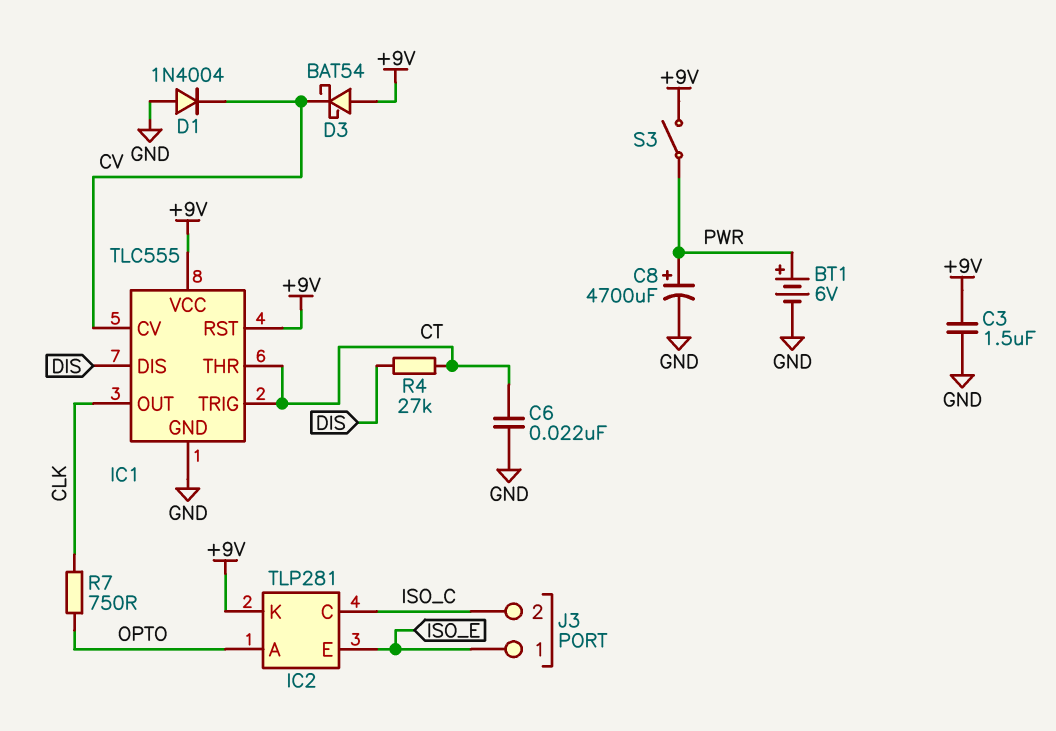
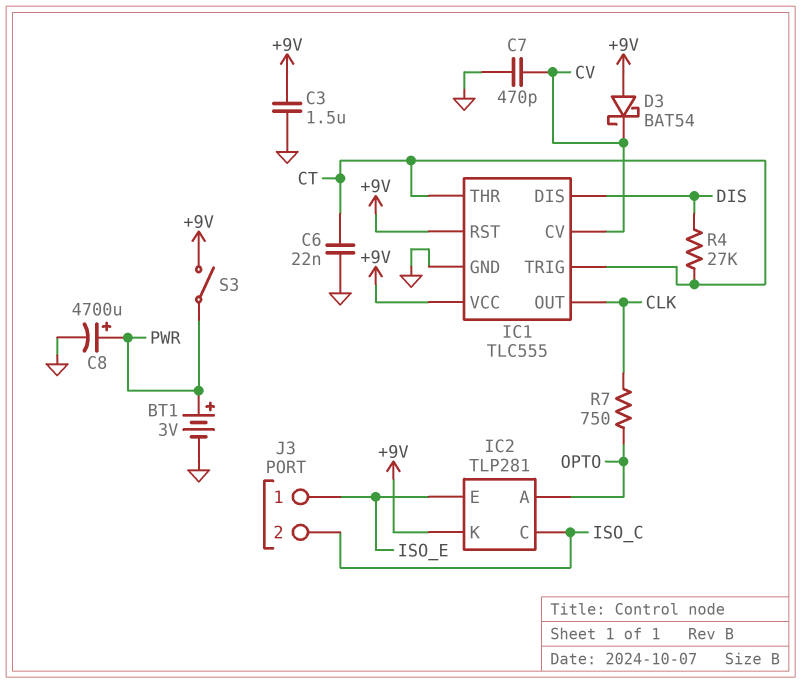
BT1: 6V (plus PWR, minus GND) -> 3V (plus PWR, minus GND)
C7: none -> 470pF (CV, GND)
D1: diode 1N4004 (A GND, K CV) -> none

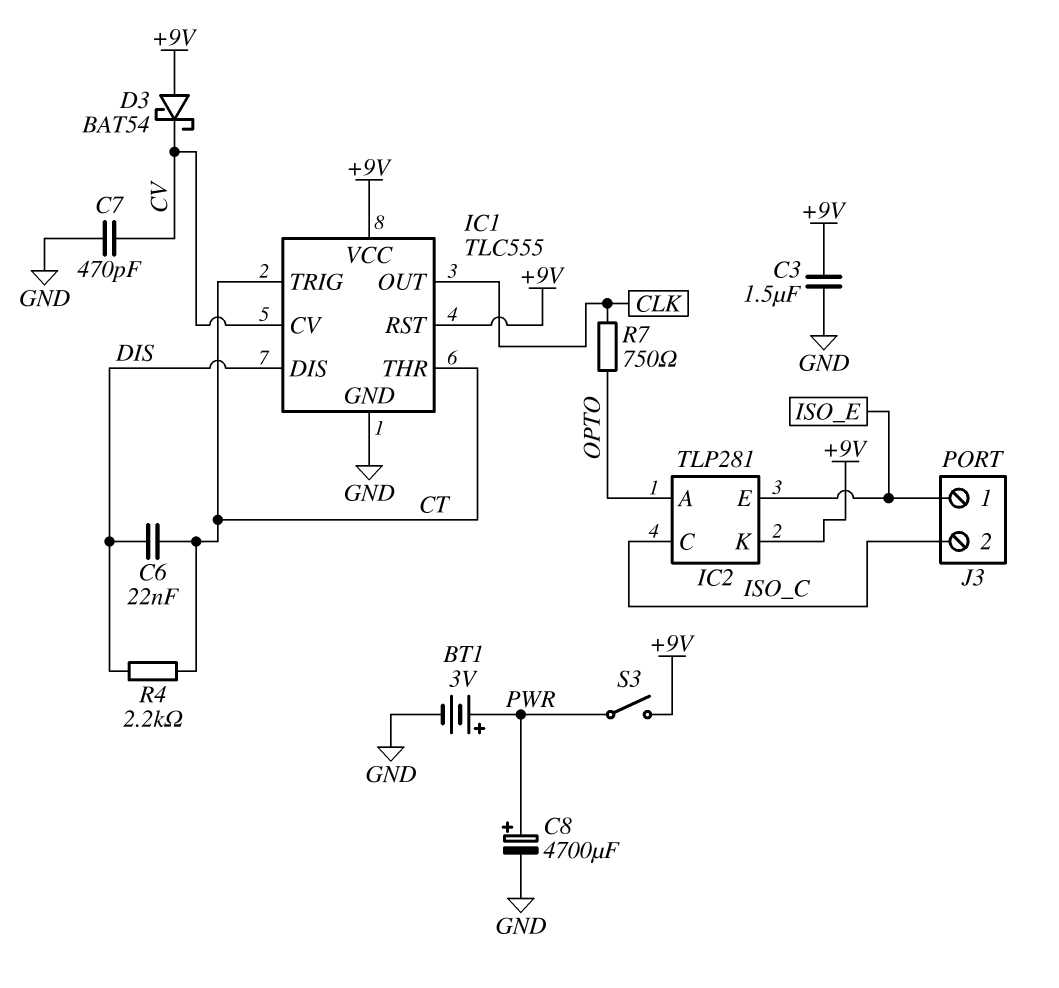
C6: 22nF (CT, GND) -> 22nF (CT, DIS)
R4: 27k (CT, DIS) -> 2.2k (CT, DIS)

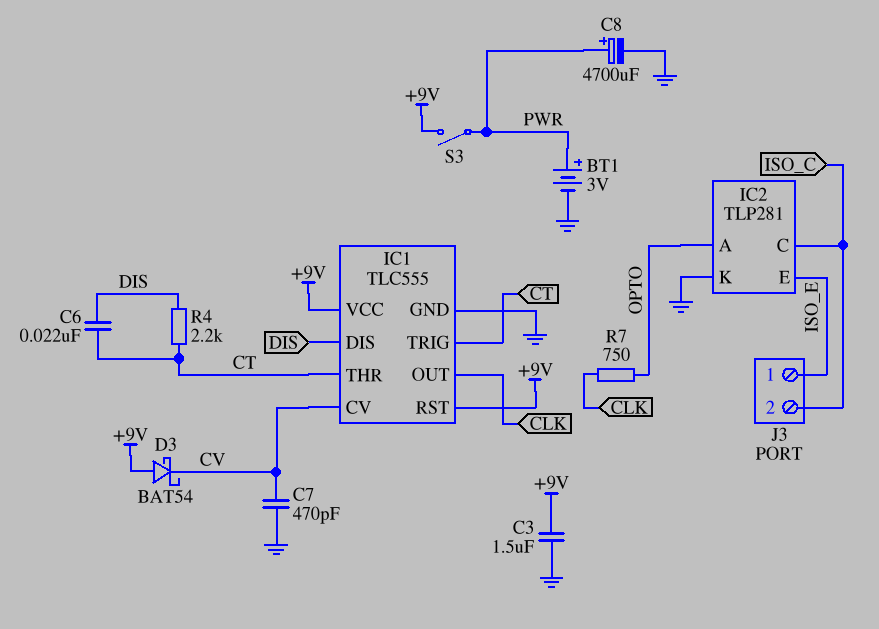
IC2 pin K: +9V -> GND

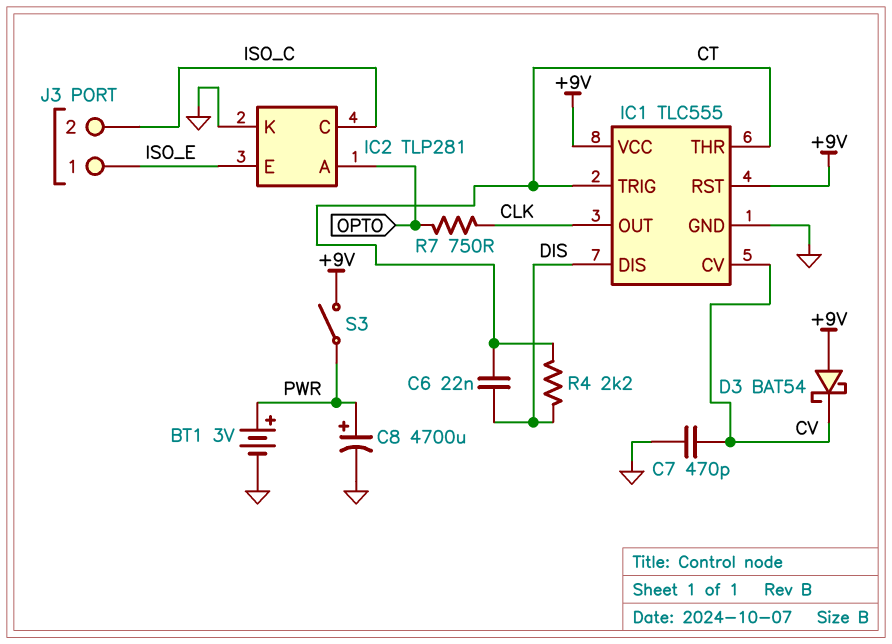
C3: 1.5uF (+9V, GND) -> none

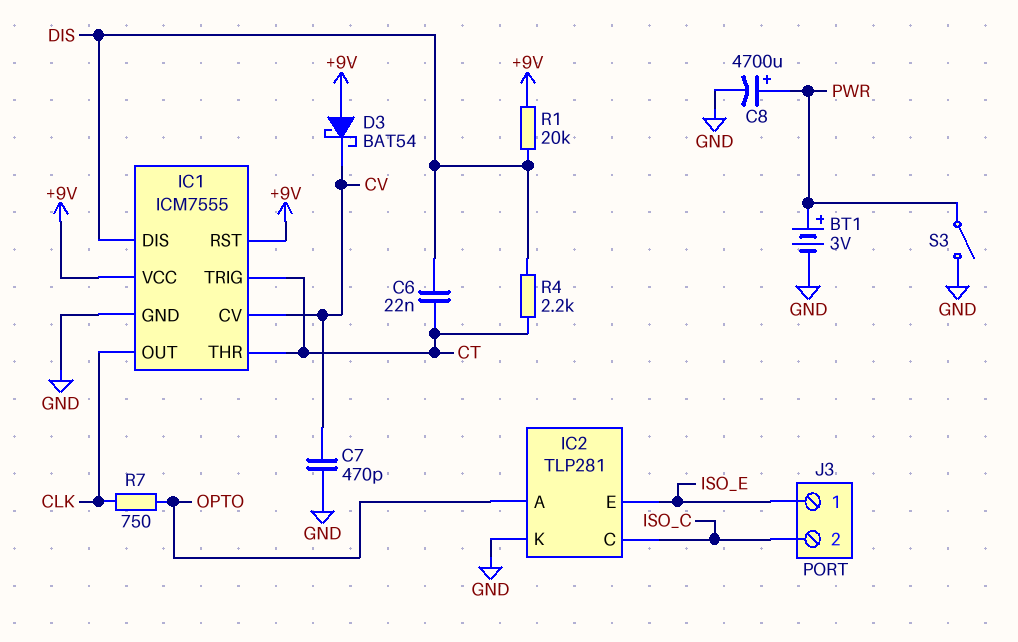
IC1: TLC555 -> ICM7555
R1: none -> 20k (+9V, DIS)
S3: switch (+9V, PWR) -> switch (GND, PWR)

